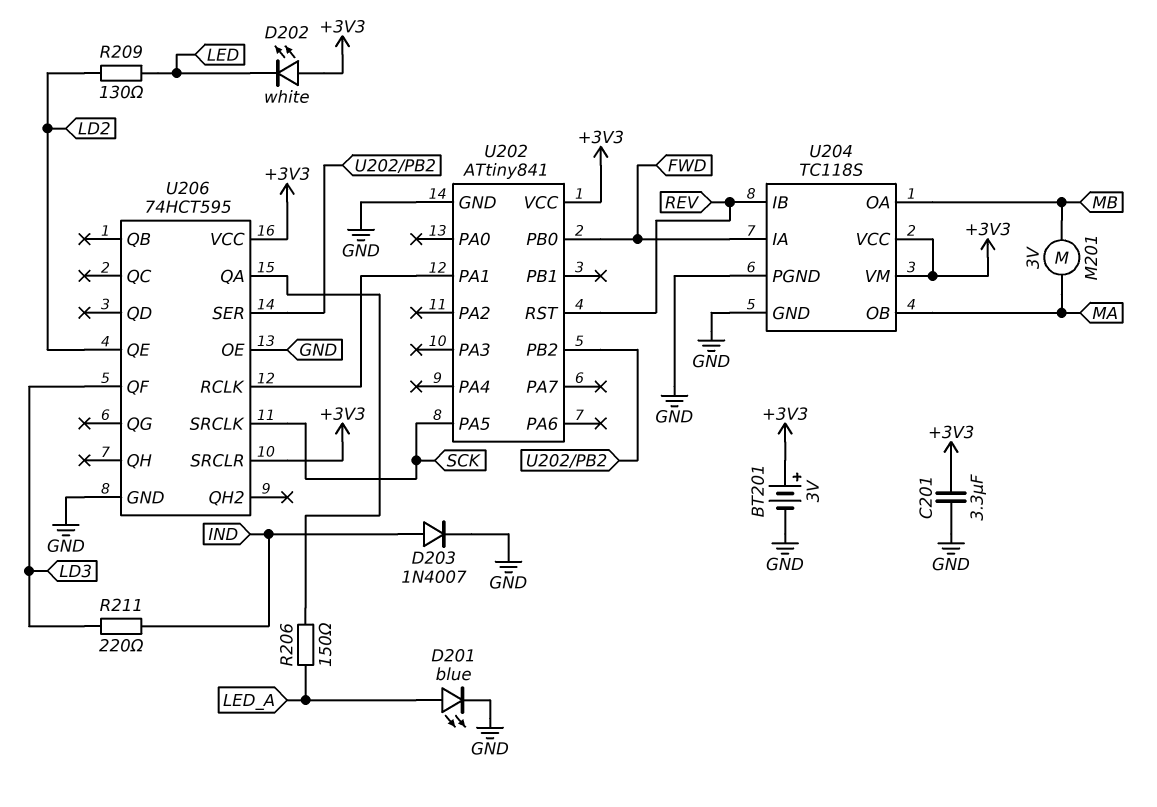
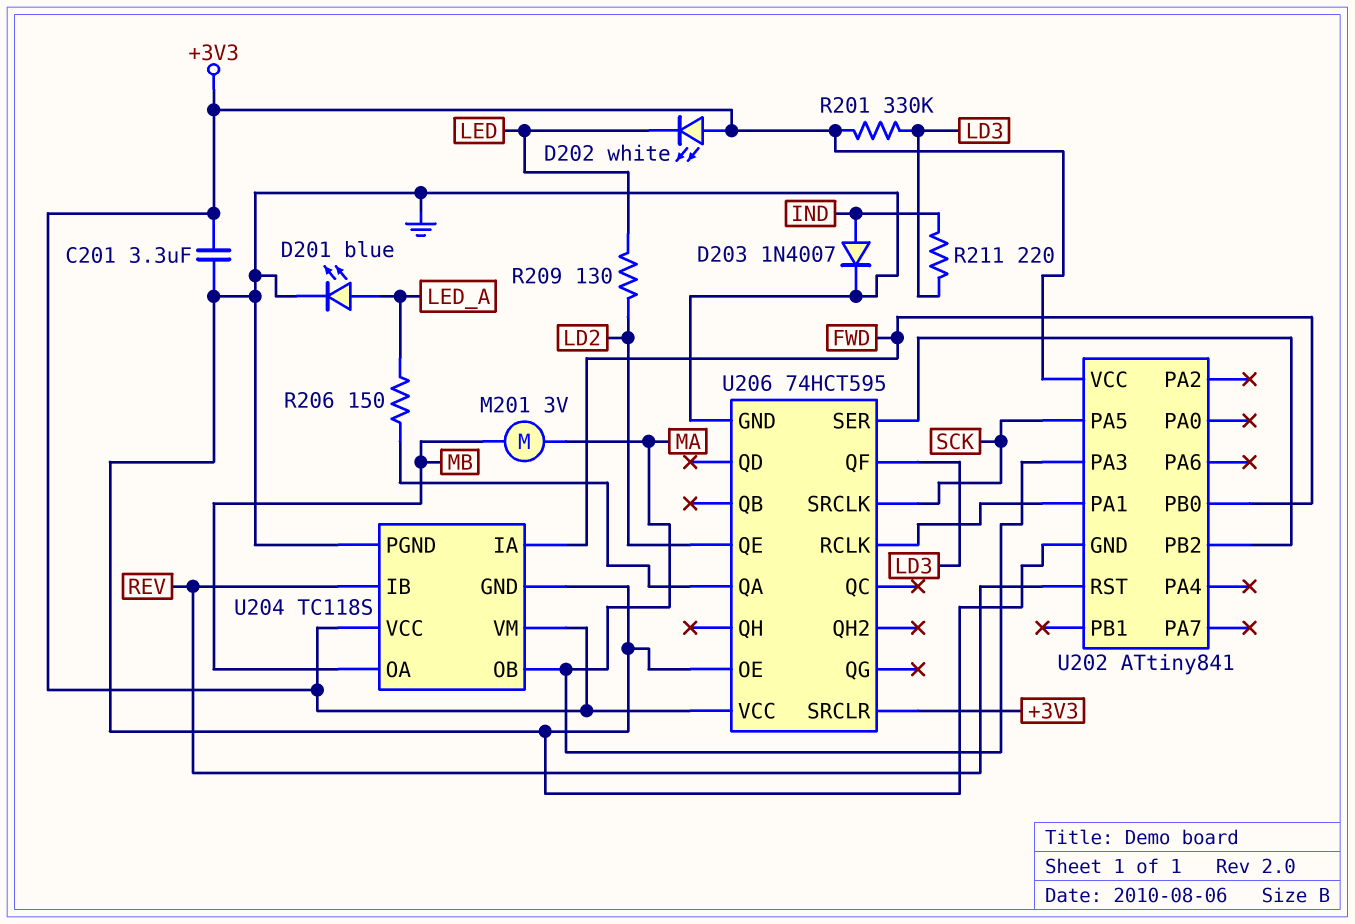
BT201: 3V (plus +3V3, minus GND) -> none
R201: none -> 330k (+3V3, LD3)
U202 pin PA3: none -> MA

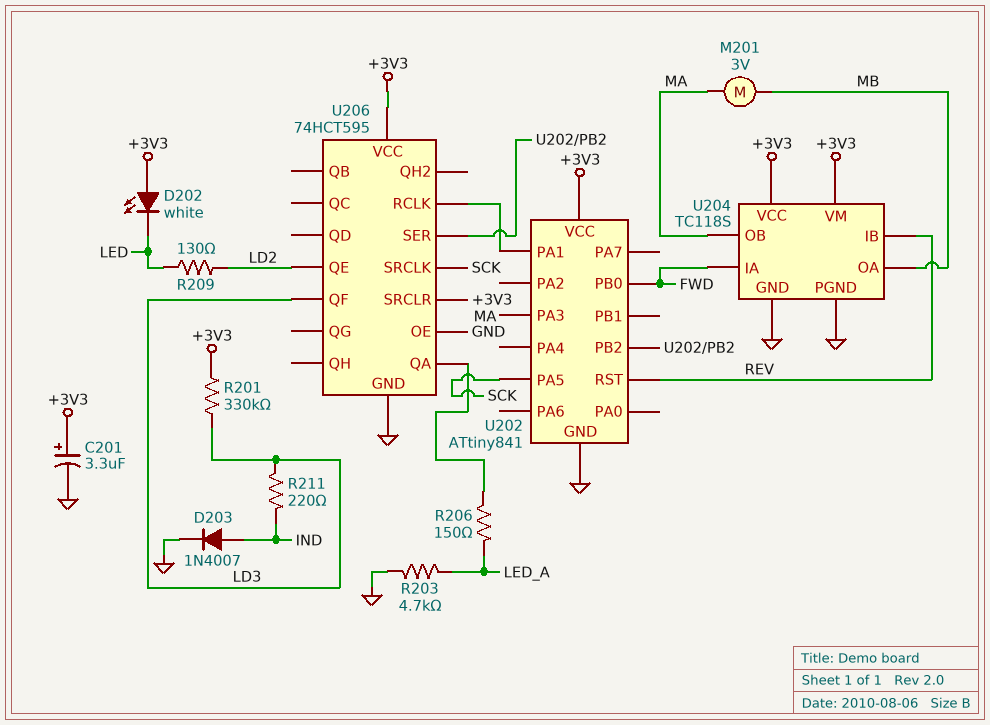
C201: 3.3uF (+3V3, GND) -> 3.3uF (plus +3V3, minus GND)
D201: LED blue (A LED_A, K GND) -> none
R203: none -> 4.7k (GND, LED_A)

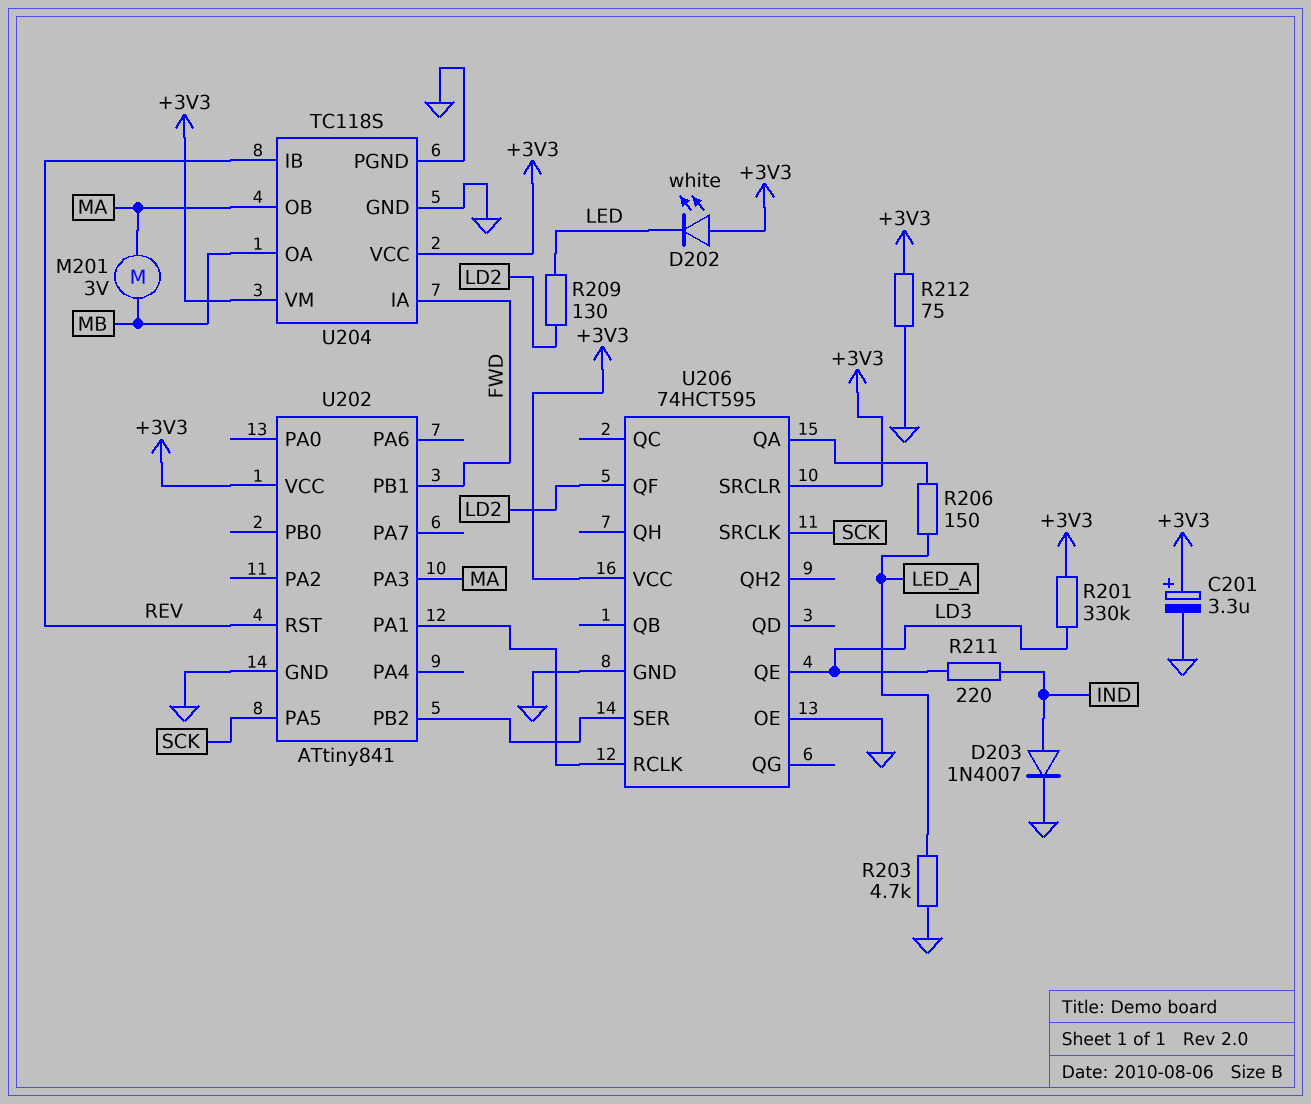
R212: none -> 75 (+3V3, GND)
U202 pin PB0: FWD -> none
U202 pin PB1: none -> FWD
U206 pin QE: LD2 -> LD3
U206 pin QF: LD3 -> LD2

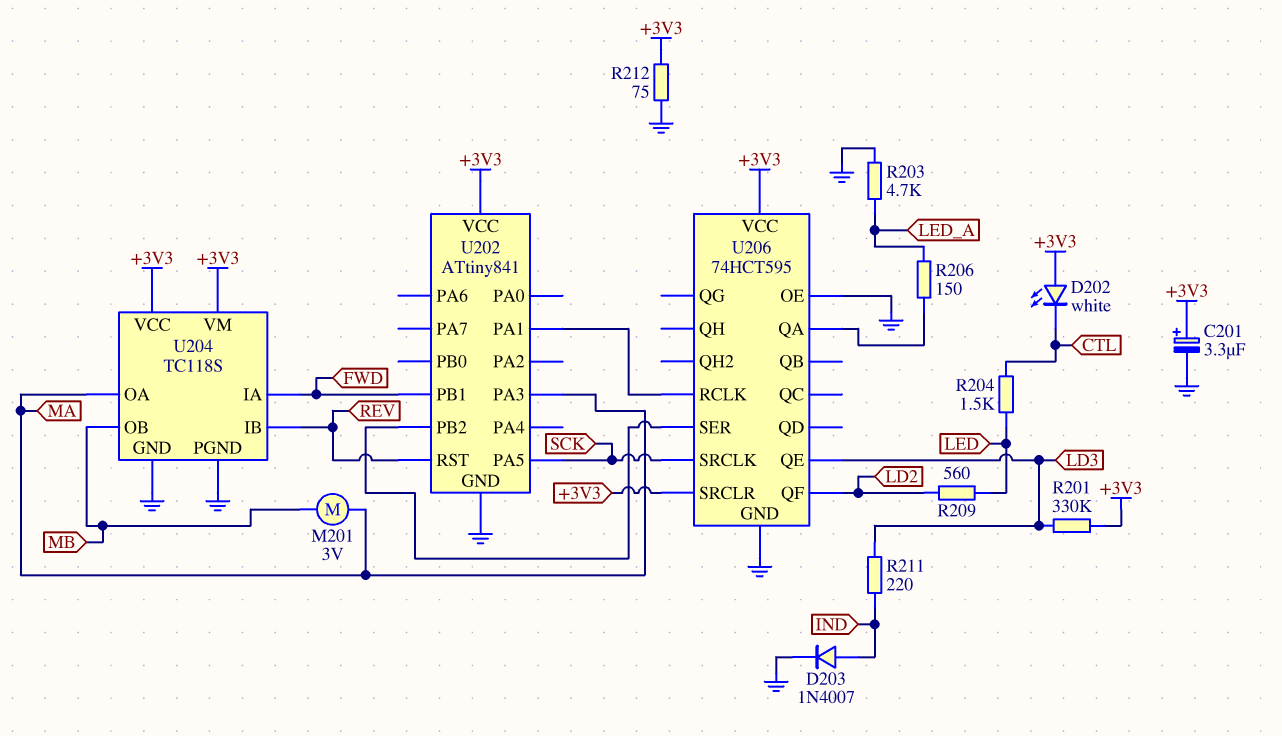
D202: LED white (A +3V3, K LED) -> LED white (A +3V3, K CTL)
R204: none -> 1.5k (CTL, LED)
R209: 130 (LD2, LED) -> 560 (LD2, LED)
U204 pin OA: MB -> MA
U204 pin OB: MA -> MB

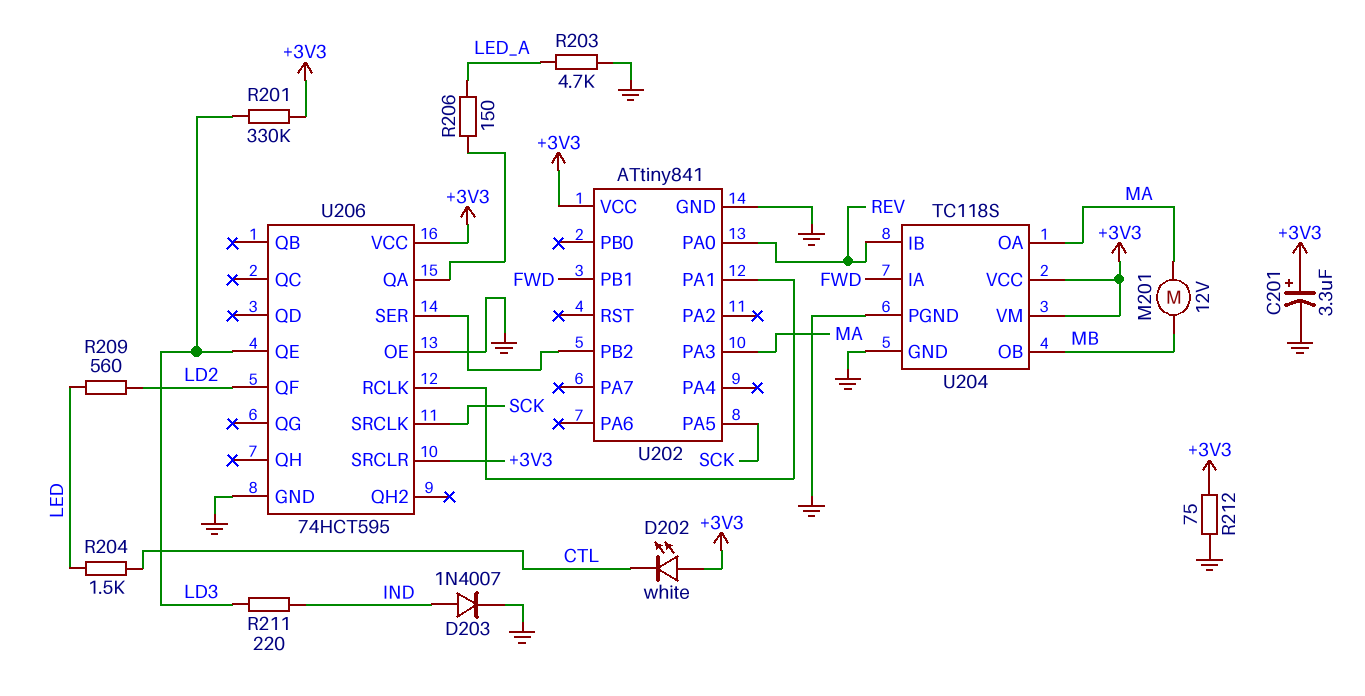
M201: motor 3V (MA, MB) -> motor 12V (MA, MB)
U202 pin PA0: none -> REV
U202 pin RST: REV -> none

